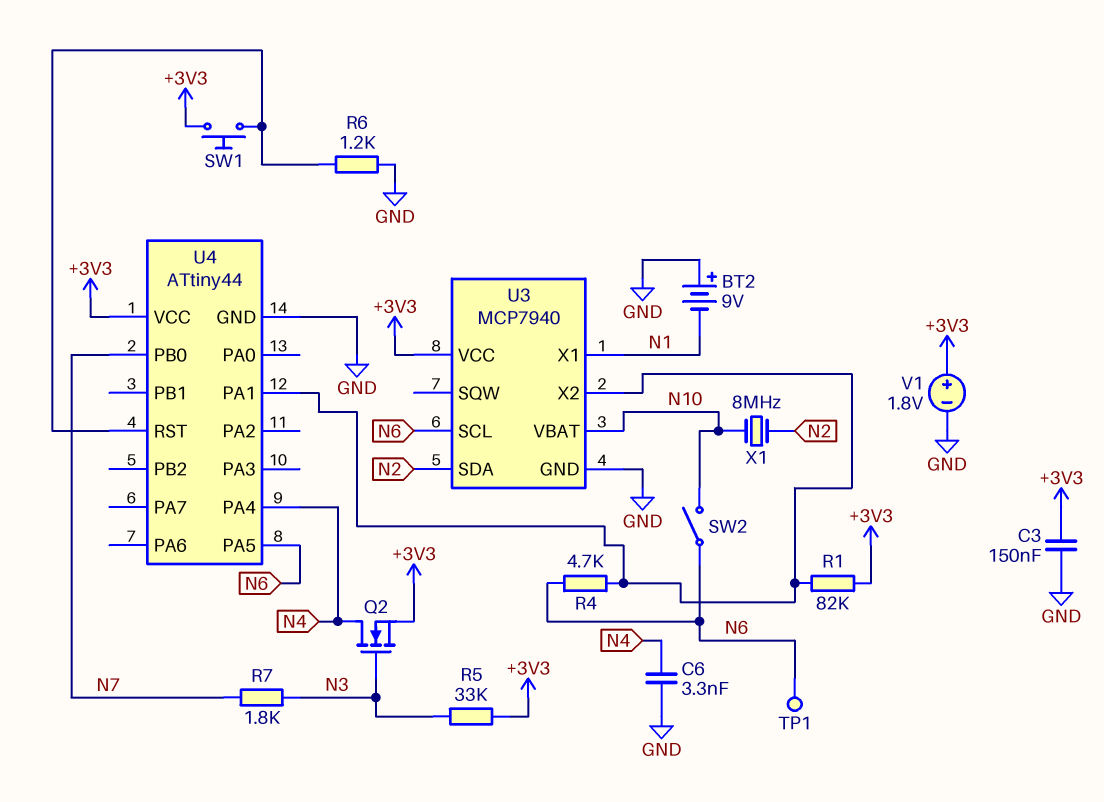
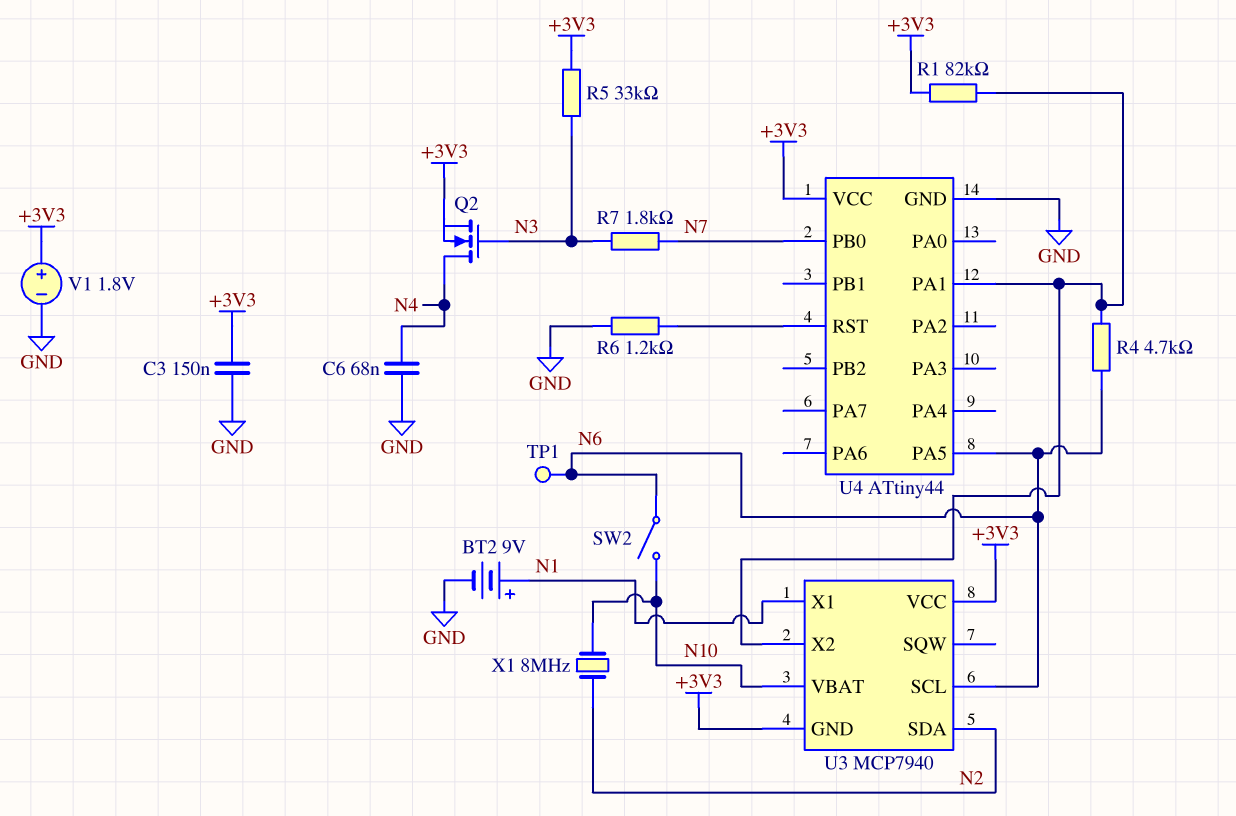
BT2: 9V (plus GND, minus N1) -> 9V (plus N1, minus GND)
C6: 3.3nF (GND, N4) -> 68nF (GND, N4)
SW1: button (+3V3, U4/RST) -> none
U3 pin GND: GND -> +3V3
U4 pin PA4: N4 -> none

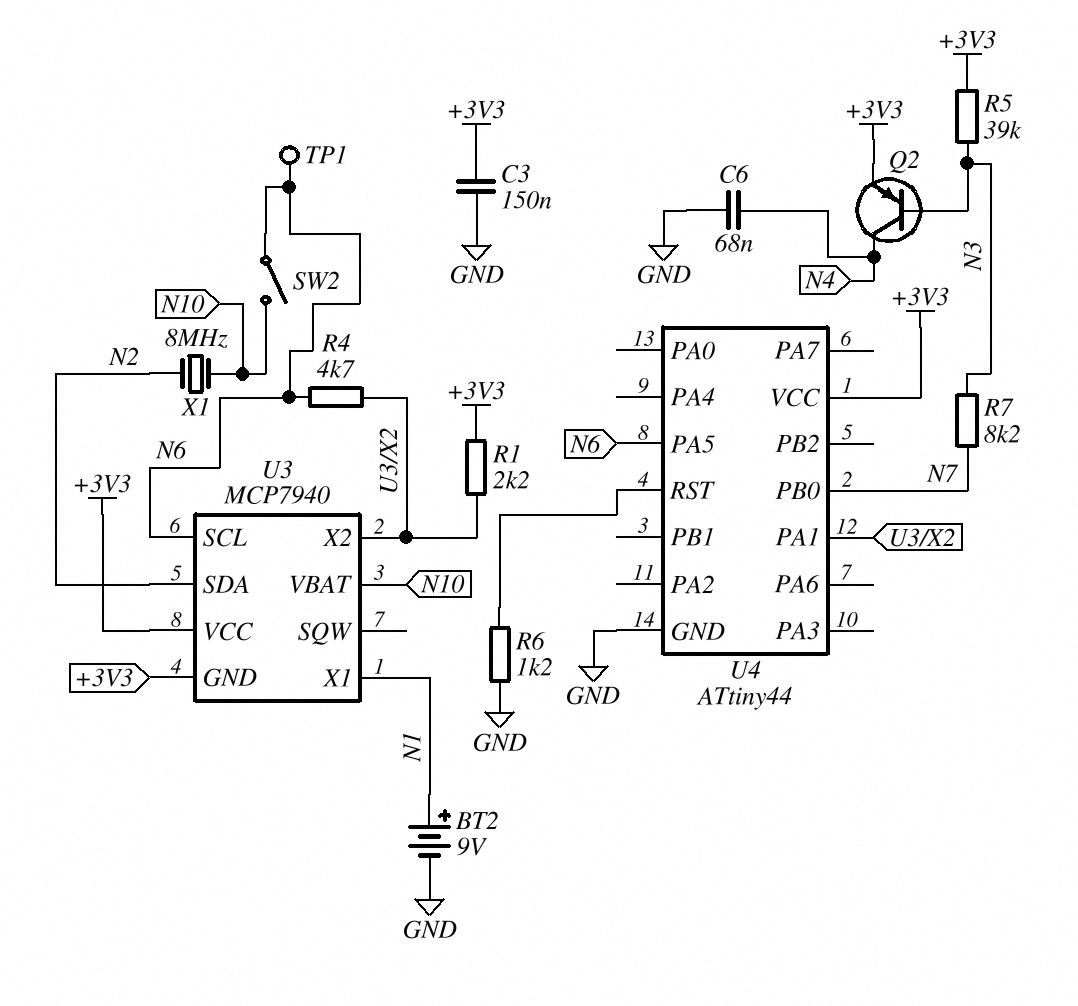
Q2: NMOS (G N3, D N4, S +3V3) -> PNP (B N3, C N4, E +3V3)
R1: 82k (+3V3, U3/X2) -> 2.2k (+3V3, U3/X2)
R5: 33k (+3V3, N3) -> 39k (+3V3, N3)
R7: 1.8k (N3, N7) -> 8.2k (N3, N7)
V1: 1.8V (plus +3V3, minus GND) -> none

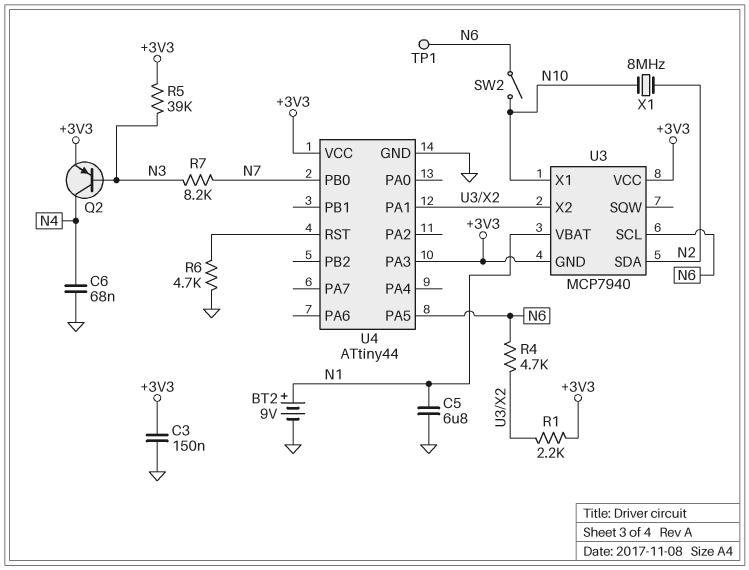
C5: none -> 6.8uF (GND, N1)
R6: 1.2k (GND, U4/RST) -> 4.7k (GND, U4/RST)
U3 pin VBAT: N10 -> N1
U3 pin X1: N1 -> N10
U4 pin PA3: none -> +3V3

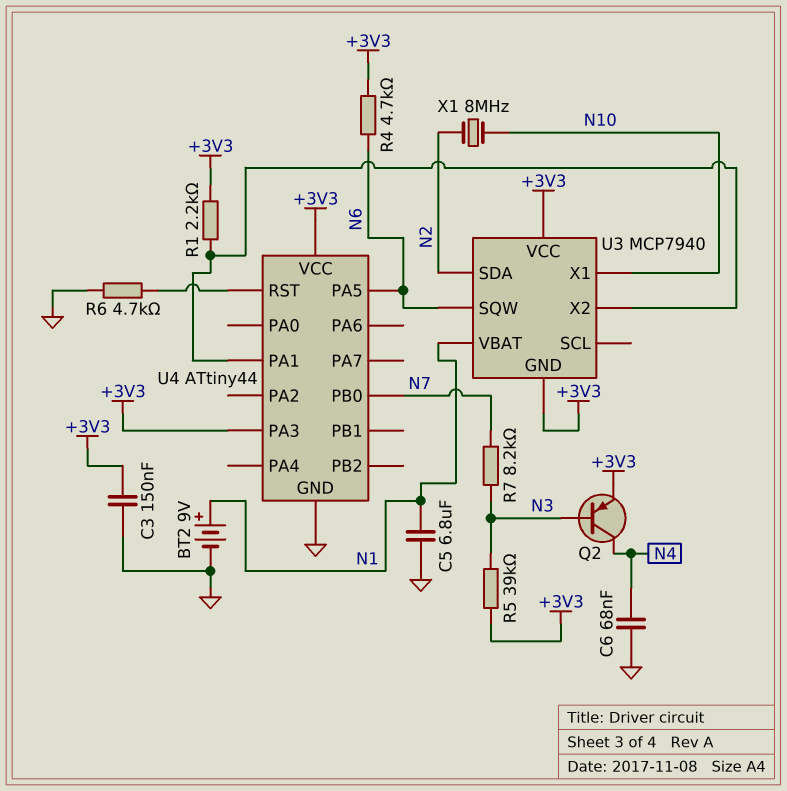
R4: 4.7k (N6, U3/X2) -> 4.7k (+3V3, N6)
SW2: switch (N6, N10) -> none
TP1: test point (N6) -> none
U3 pin SCL: N6 -> none
U3 pin SQW: none -> N6

